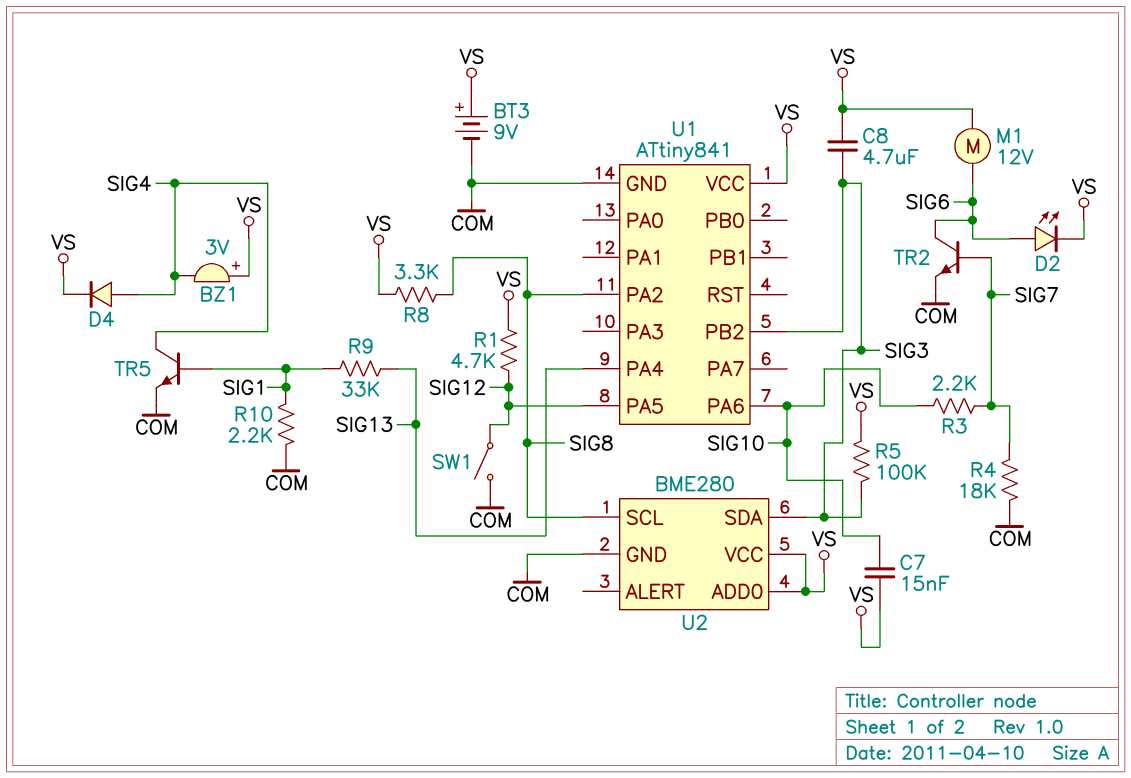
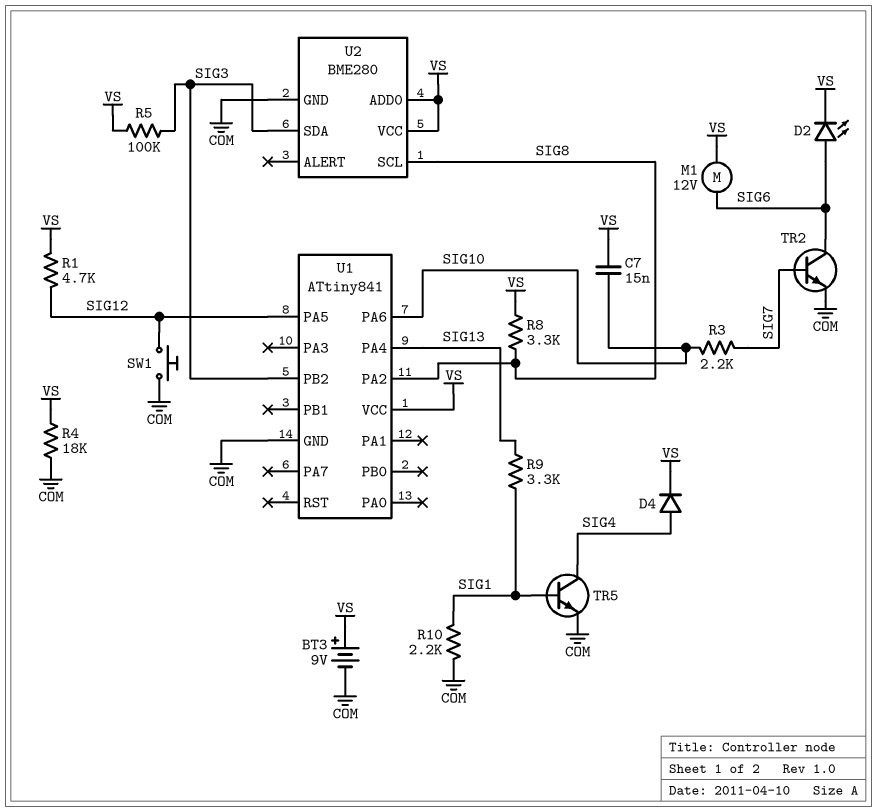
BZ1: buzzer 3V (plus VS, minus SIG4) -> none
C8: 4.7uF (SIG3, VS) -> none
R4: 18k (COM, SIG7) -> 18k (COM, VS)
R9: 33k (SIG1, SIG13) -> 3.3k (SIG1, SIG13)
SW1: switch (COM, SIG12) -> button (COM, SIG12)

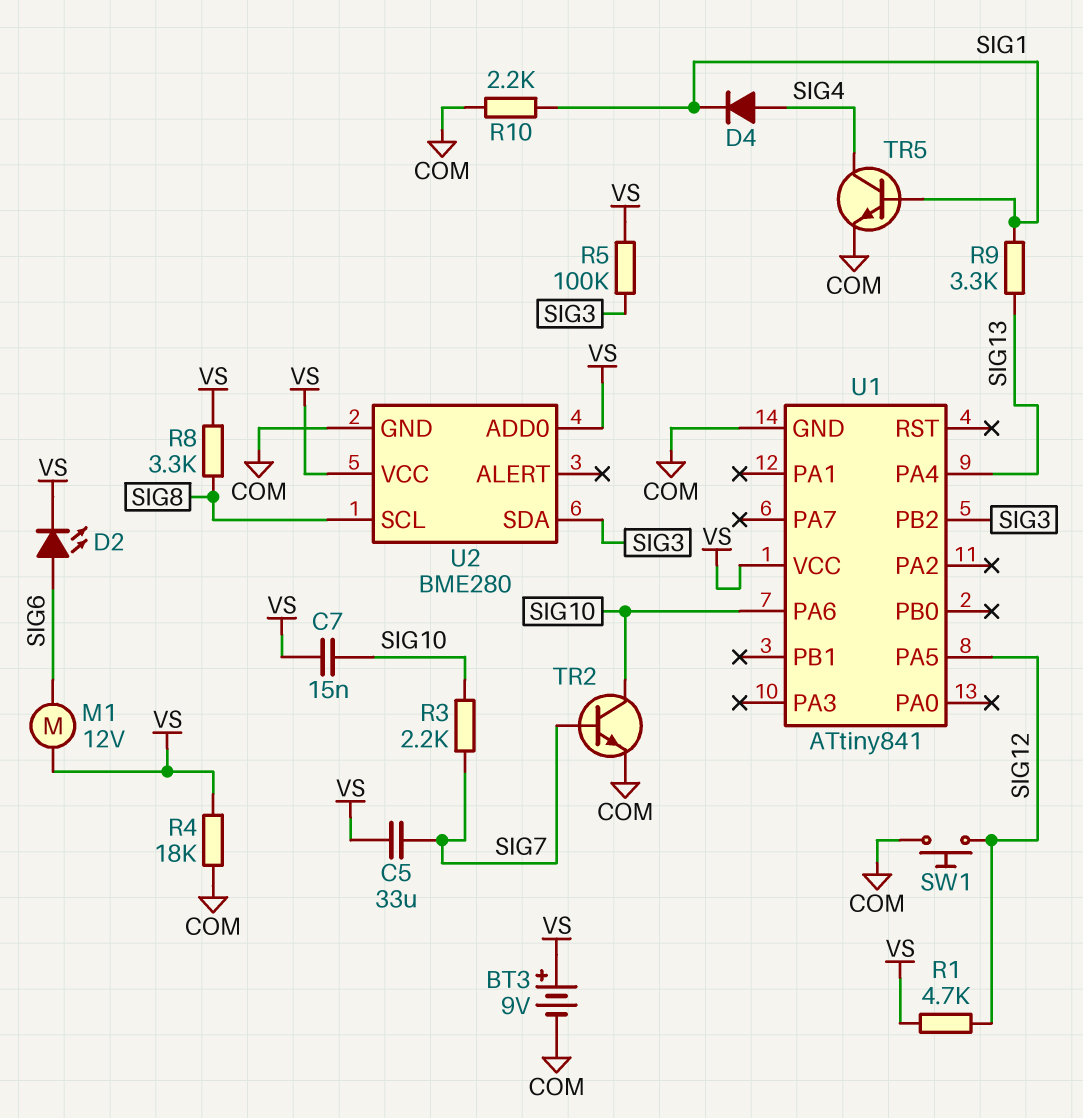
C5: none -> 33uF (SIG7, VS)
D4: diode (A SIG4, K VS) -> diode (A SIG4, K SIG1)
TR2: NPN (B SIG7, C SIG6, E COM) -> NPN (B SIG7, C SIG10, E COM)
U1 pin PA2: SIG8 -> none

